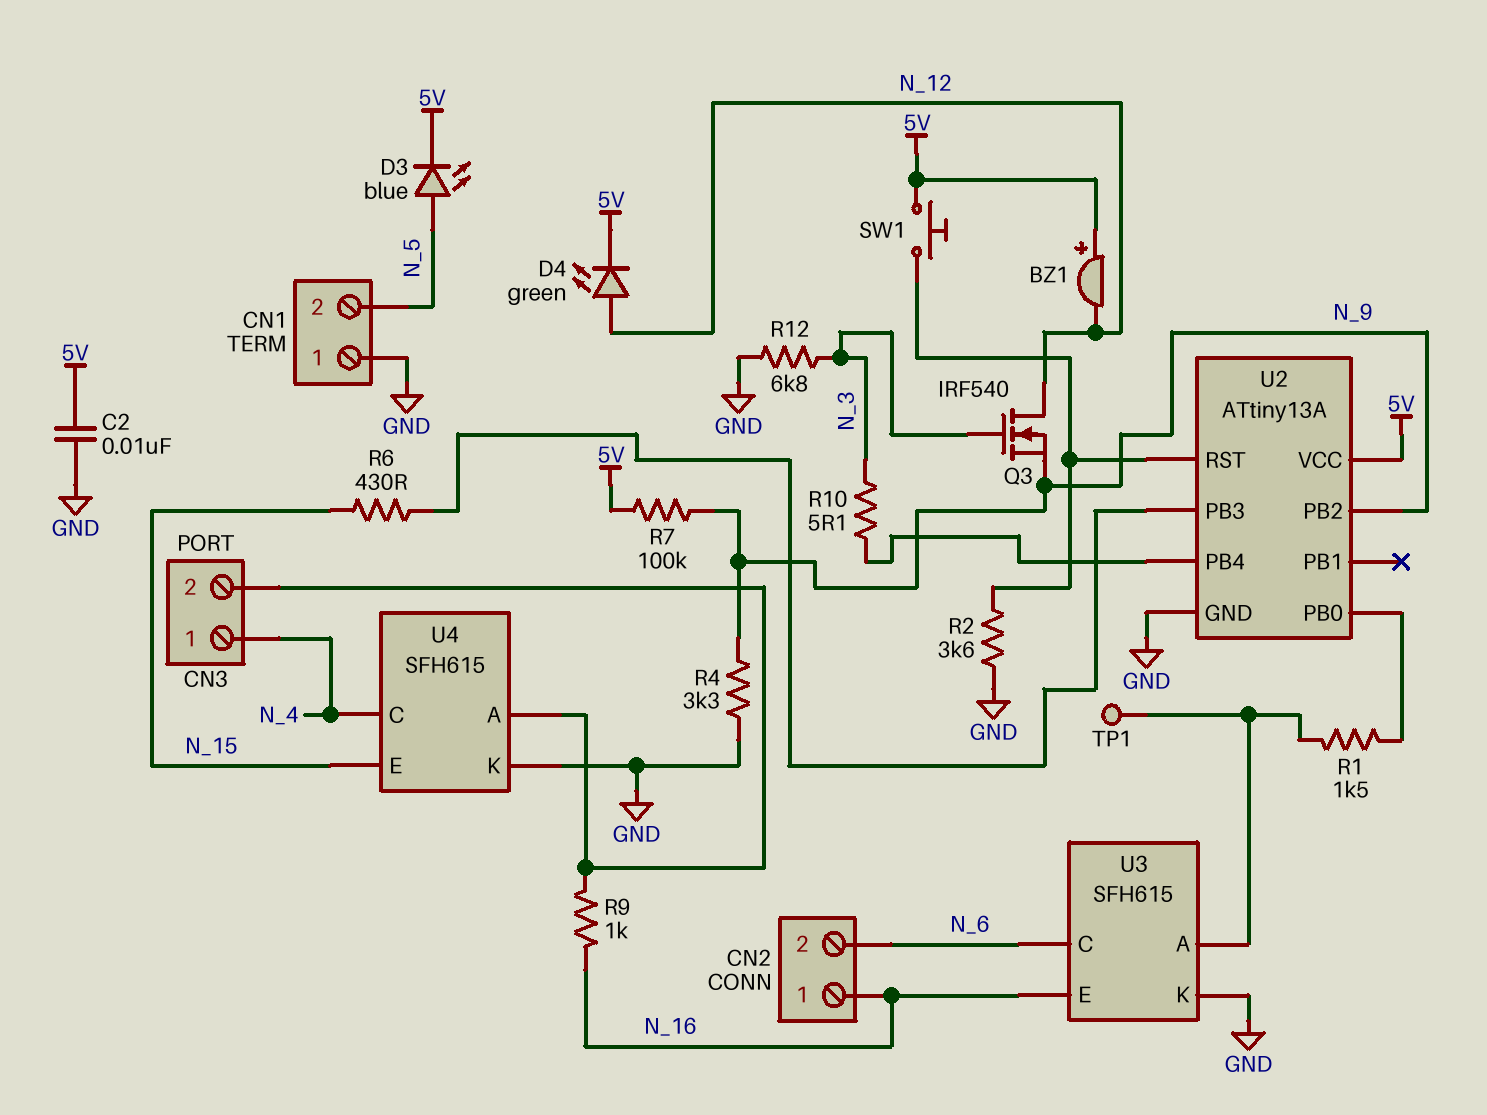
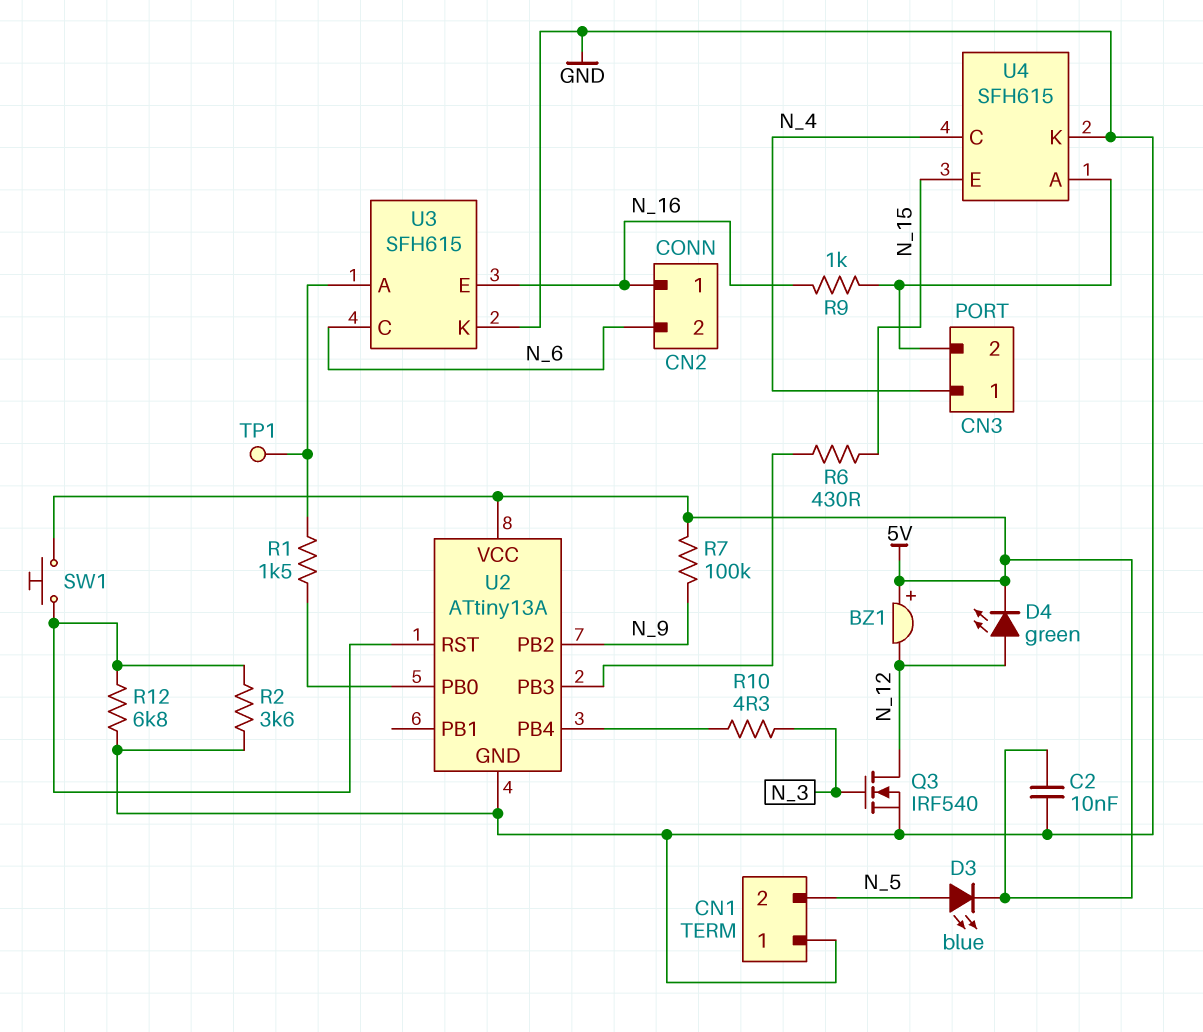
Q3: NMOS IRF540 (G N_3, D N_12, S N_9) -> NMOS IRF540 (G N_3, D N_12, S GND)
R4: 3.3k (GND, N_9) -> none
R10: 5.1 (N_3, U2/PB4) -> 4.3 (N_3, U2/PB4)
R12: 6.8k (GND, N_3) -> 6.8k (GND, U2/RST)

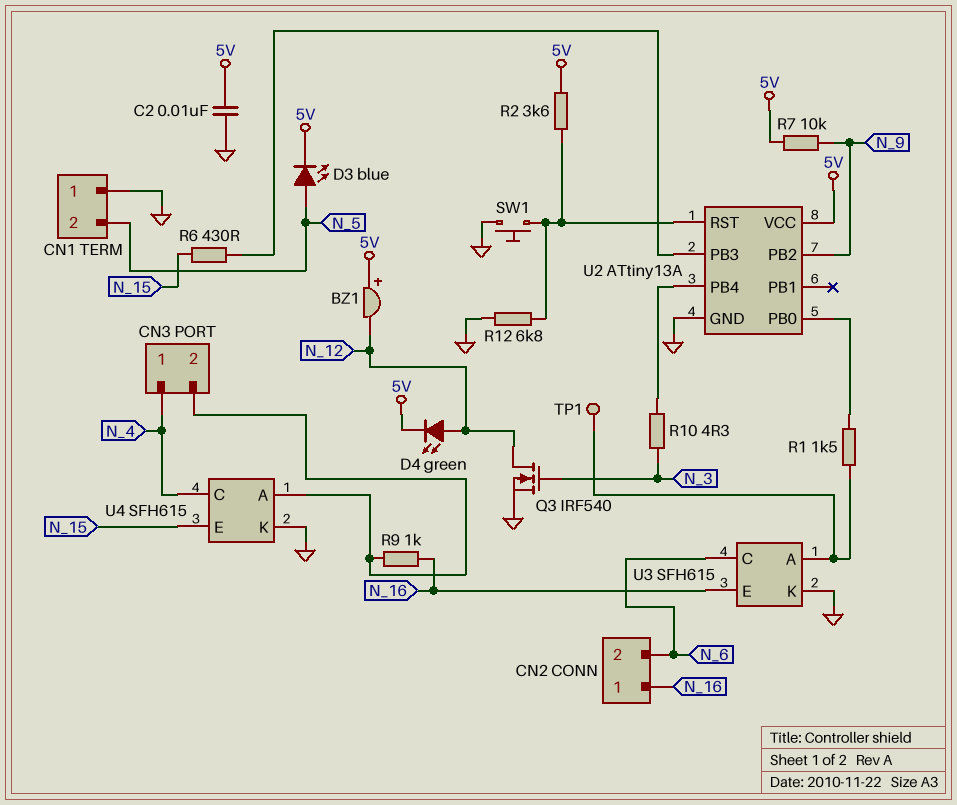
R2: 3.6k (GND, U2/RST) -> 3.6k (5V, U2/RST)
R7: 100k (5V, N_9) -> 10k (5V, N_9)
SW1: button (5V, U2/RST) -> button (GND, U2/RST)

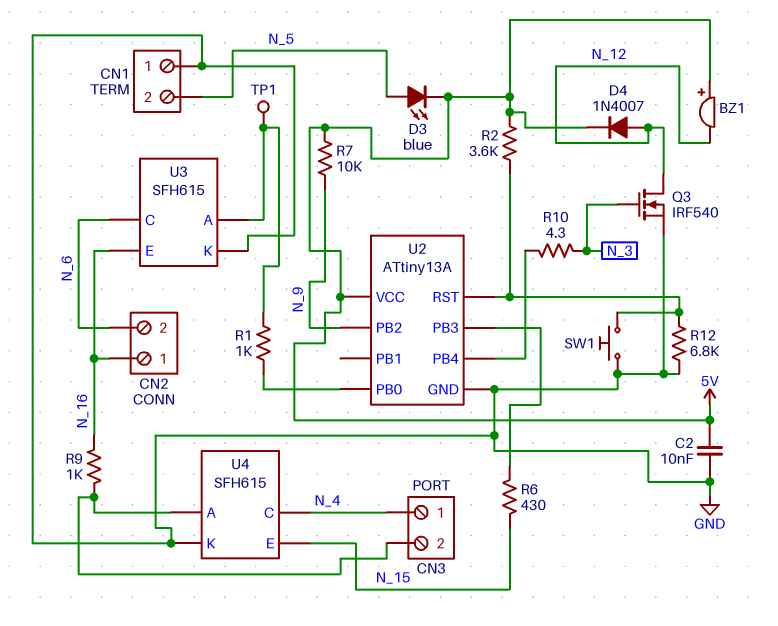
D4: LED green (A N_12, K 5V) -> diode 1N4007 (A N_12, K 5V)
R1: 1.5k (U2/PB0, U3/A) -> 1k (U2/PB0, U3/A)

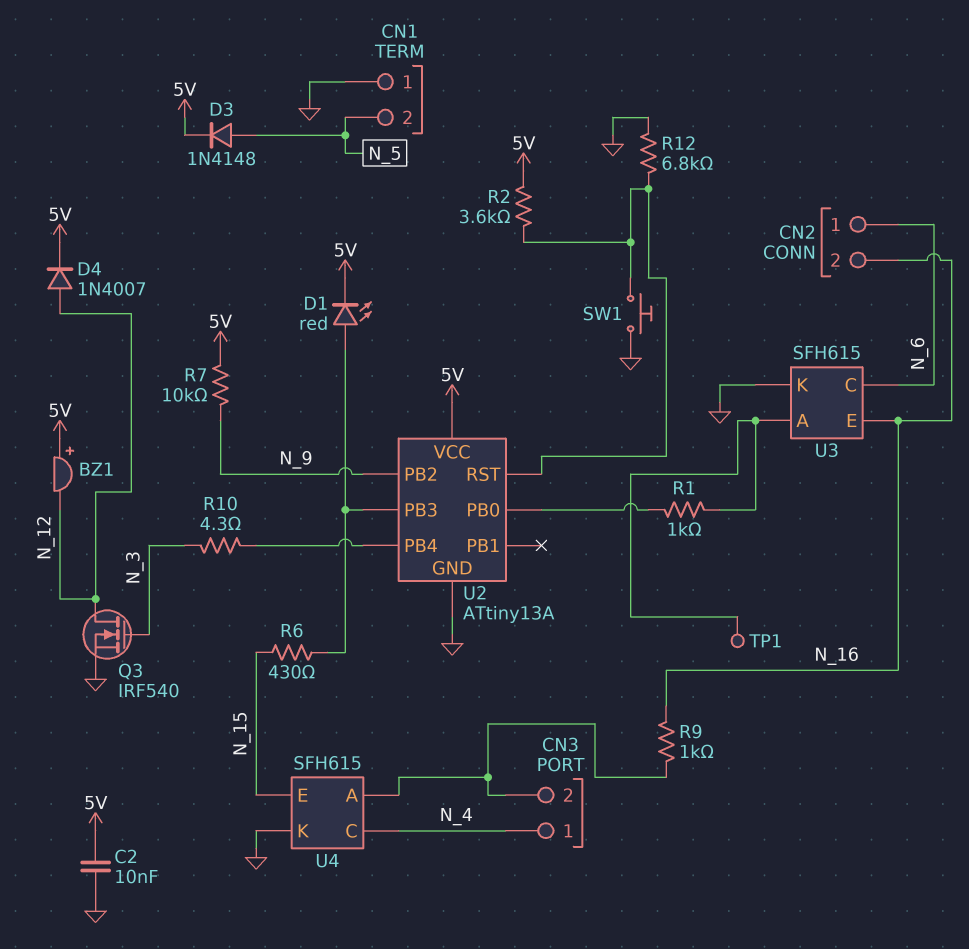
CN2 pin 1: N_16 -> N_6
CN2 pin 2: N_6 -> N_16
D1: none -> LED red (A U2/PB3, K 5V)
D3: LED blue (A N_5, K 5V) -> diode 1N4148 (A N_5, K 5V)

